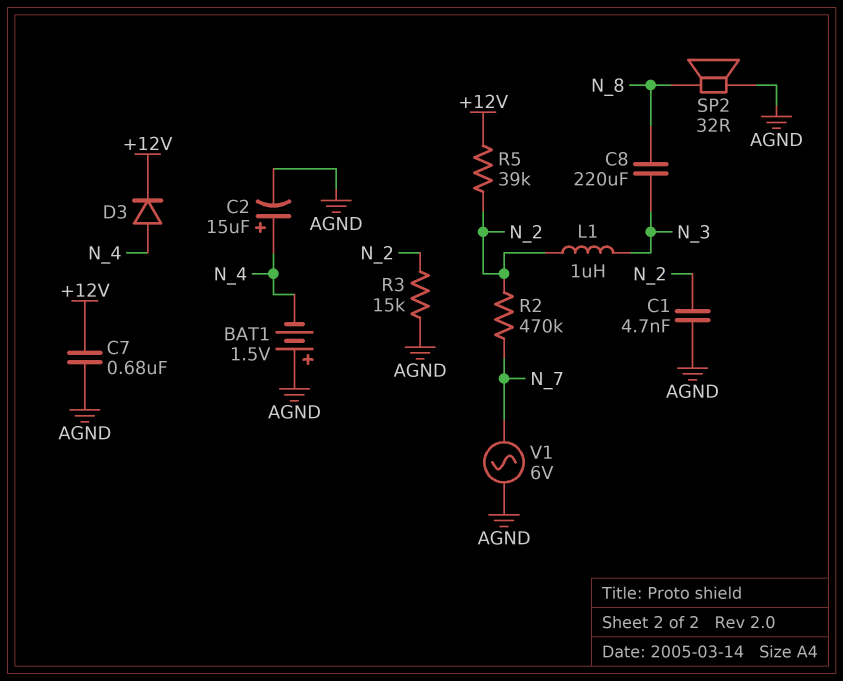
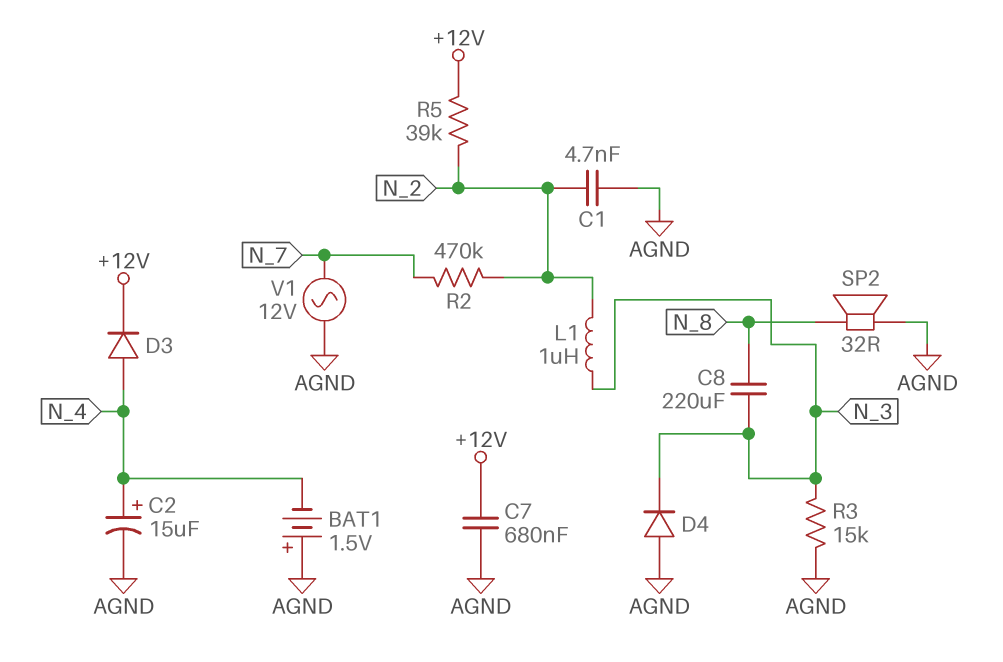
D4: none -> diode (A AGND, K N_3)
R3: 15k (AGND, N_2) -> 15k (AGND, N_3)
V1: AC 6V (AGND, N_7) -> AC 12V (AGND, N_7)

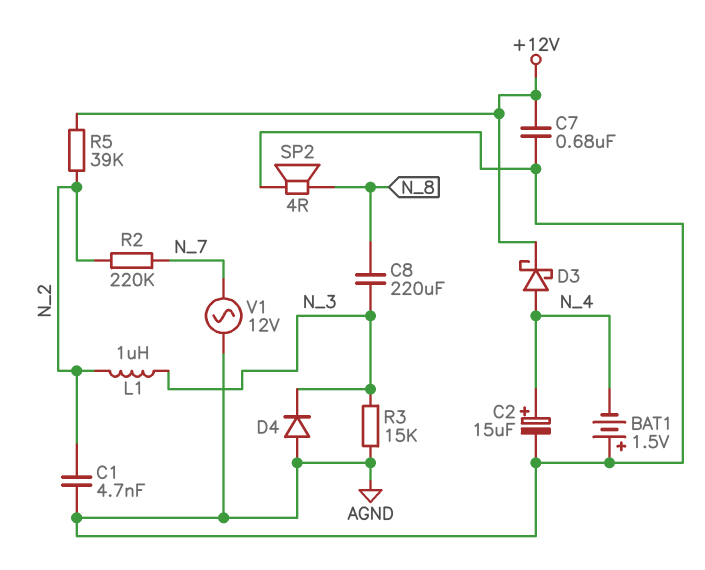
D3: diode (A N_4, K +12V) -> schottky (A N_4, K +12V)
R2: 470k (N_2, N_7) -> 220k (N_2, N_7)
SP2: speaker 32R (AGND, N_8) -> speaker 4R (AGND, N_8)

